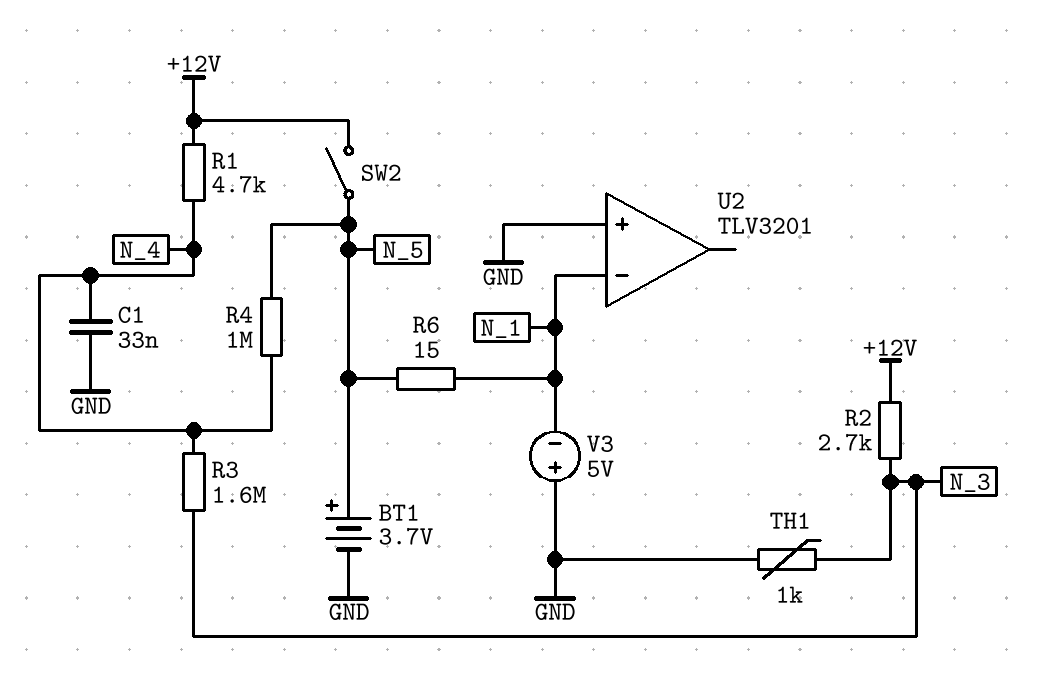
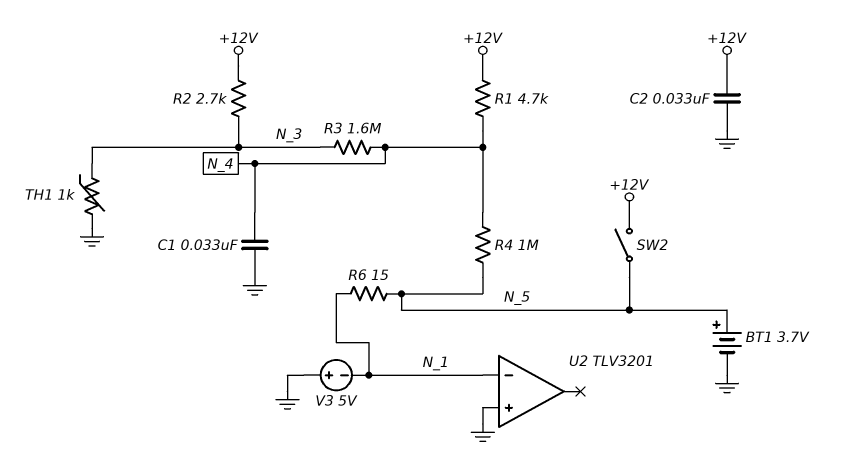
C2: none -> 33nF (+12V, GND)

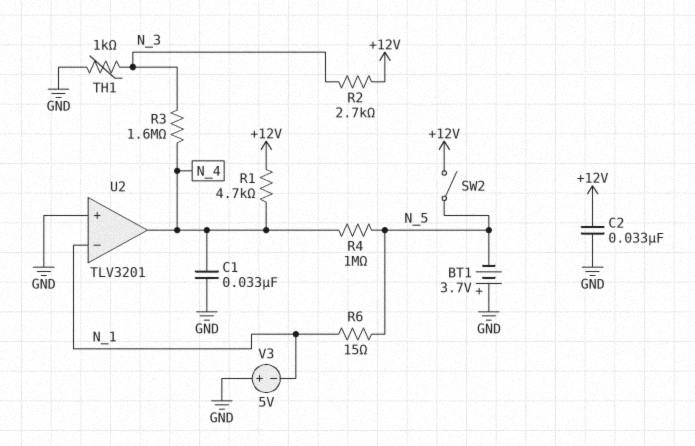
BT1: 3.7V (plus N_5, minus GND) -> 3.7V (plus GND, minus N_5)
U2 pin out: none -> N_4

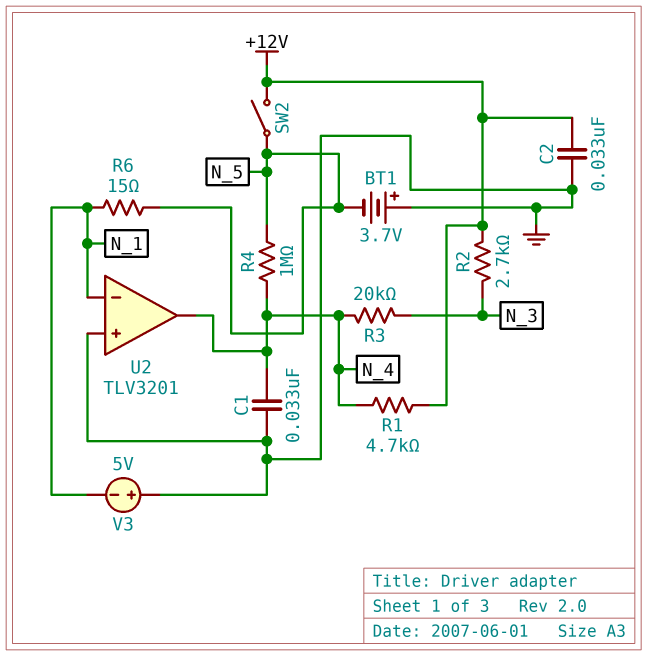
R3: 1.6M (N_3, N_4) -> 20k (N_3, N_4)
TH1: 1k (GND, N_3) -> none

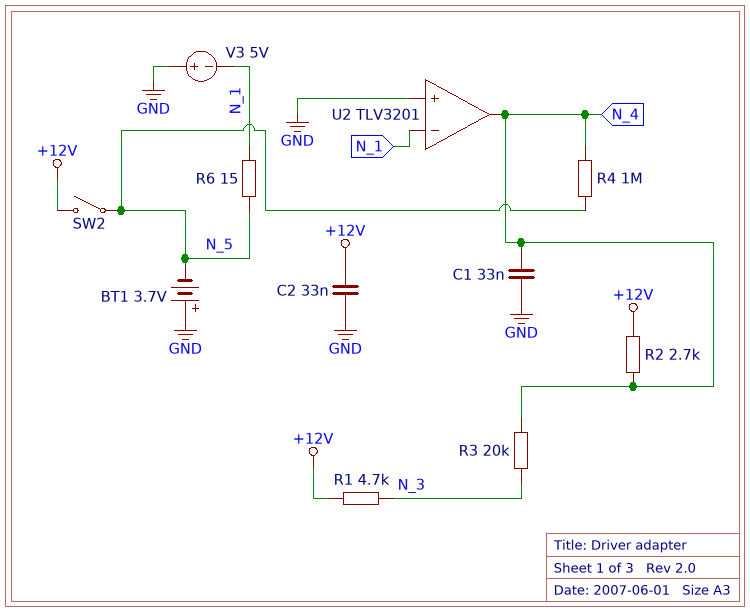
R1: 4.7k (+12V, N_4) -> 4.7k (+12V, N_3)
R2: 2.7k (+12V, N_3) -> 2.7k (+12V, N_4)

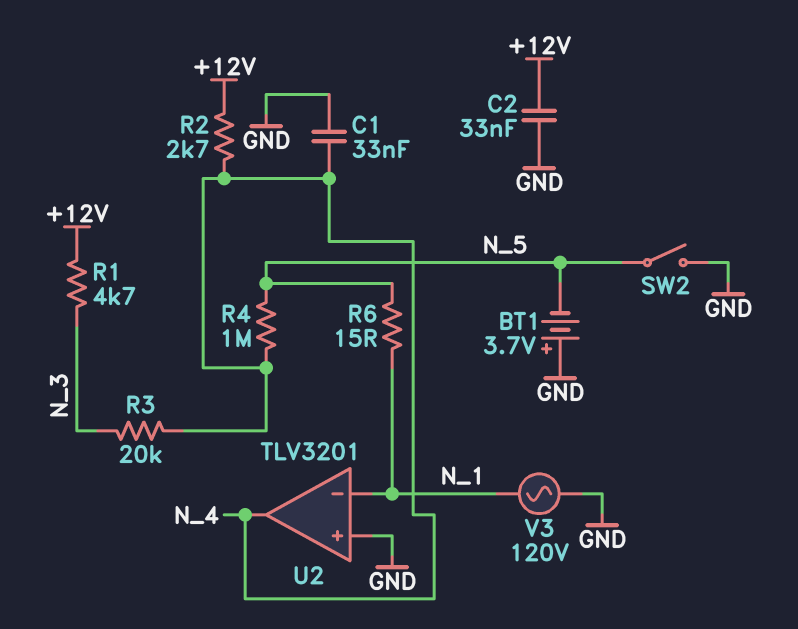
SW2: switch (+12V, N_5) -> switch (GND, N_5)
V3: 5V (plus GND, minus N_1) -> AC 120V (GND, N_1)

